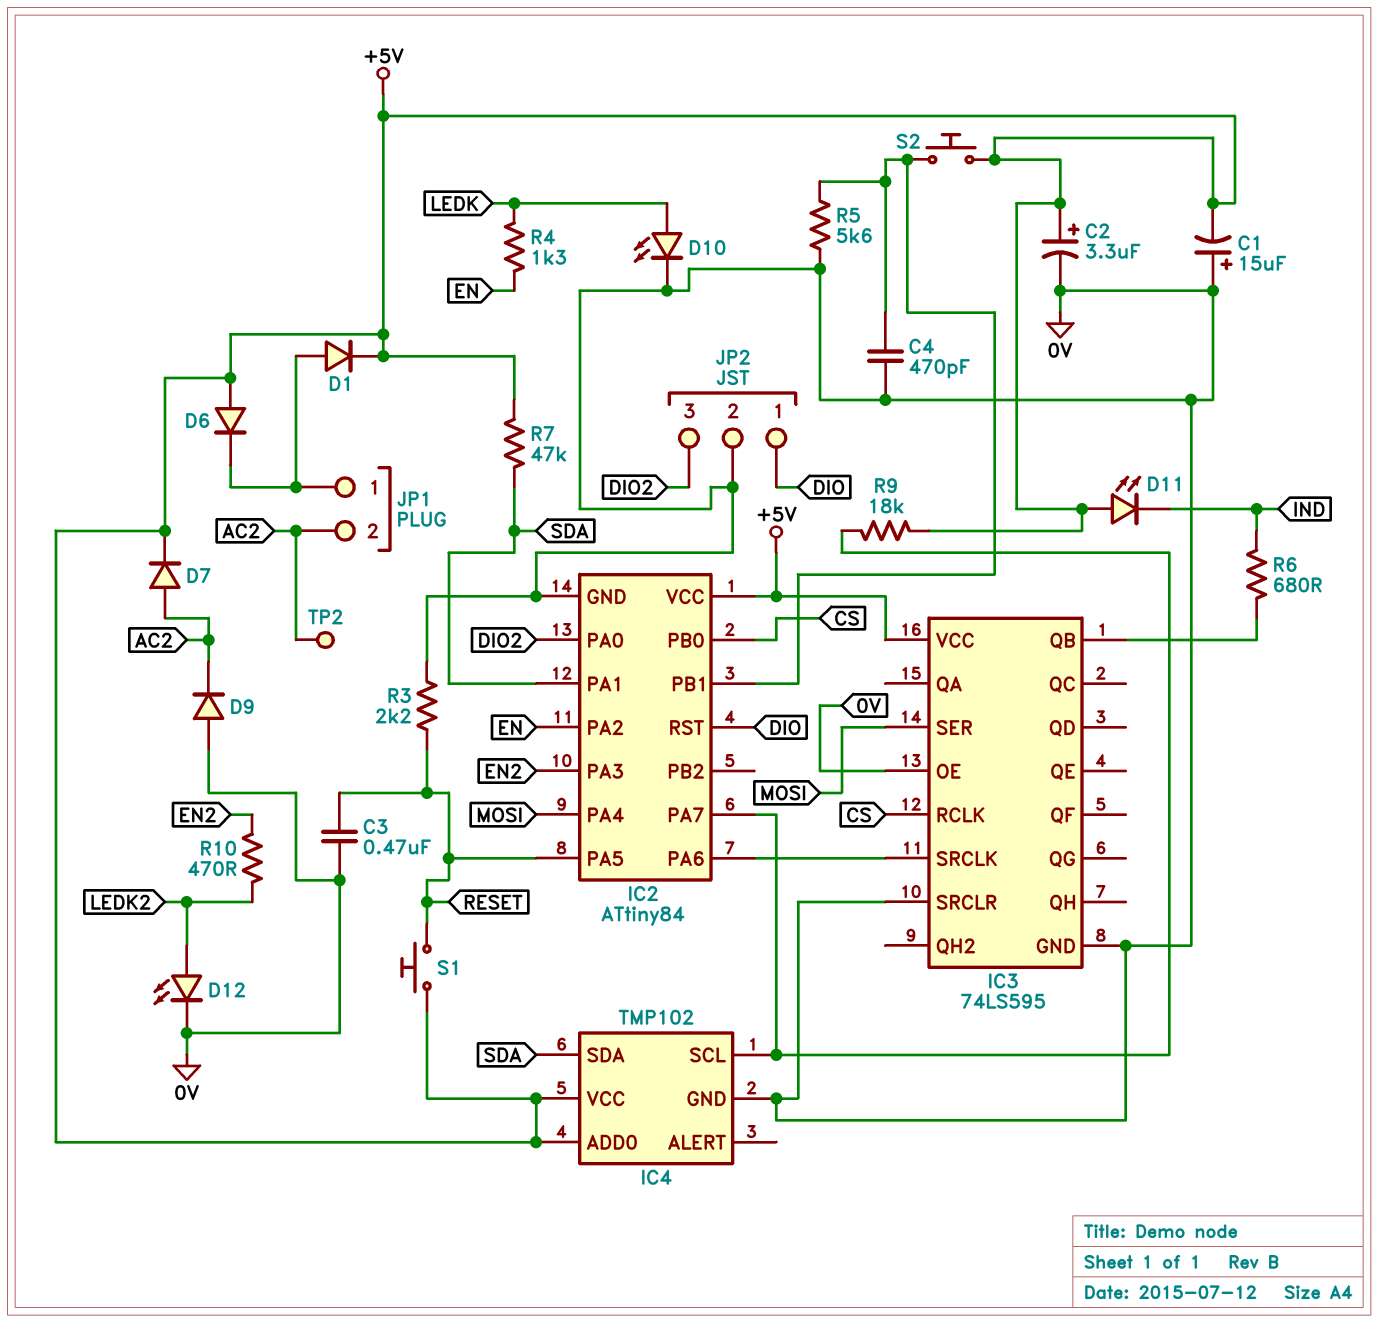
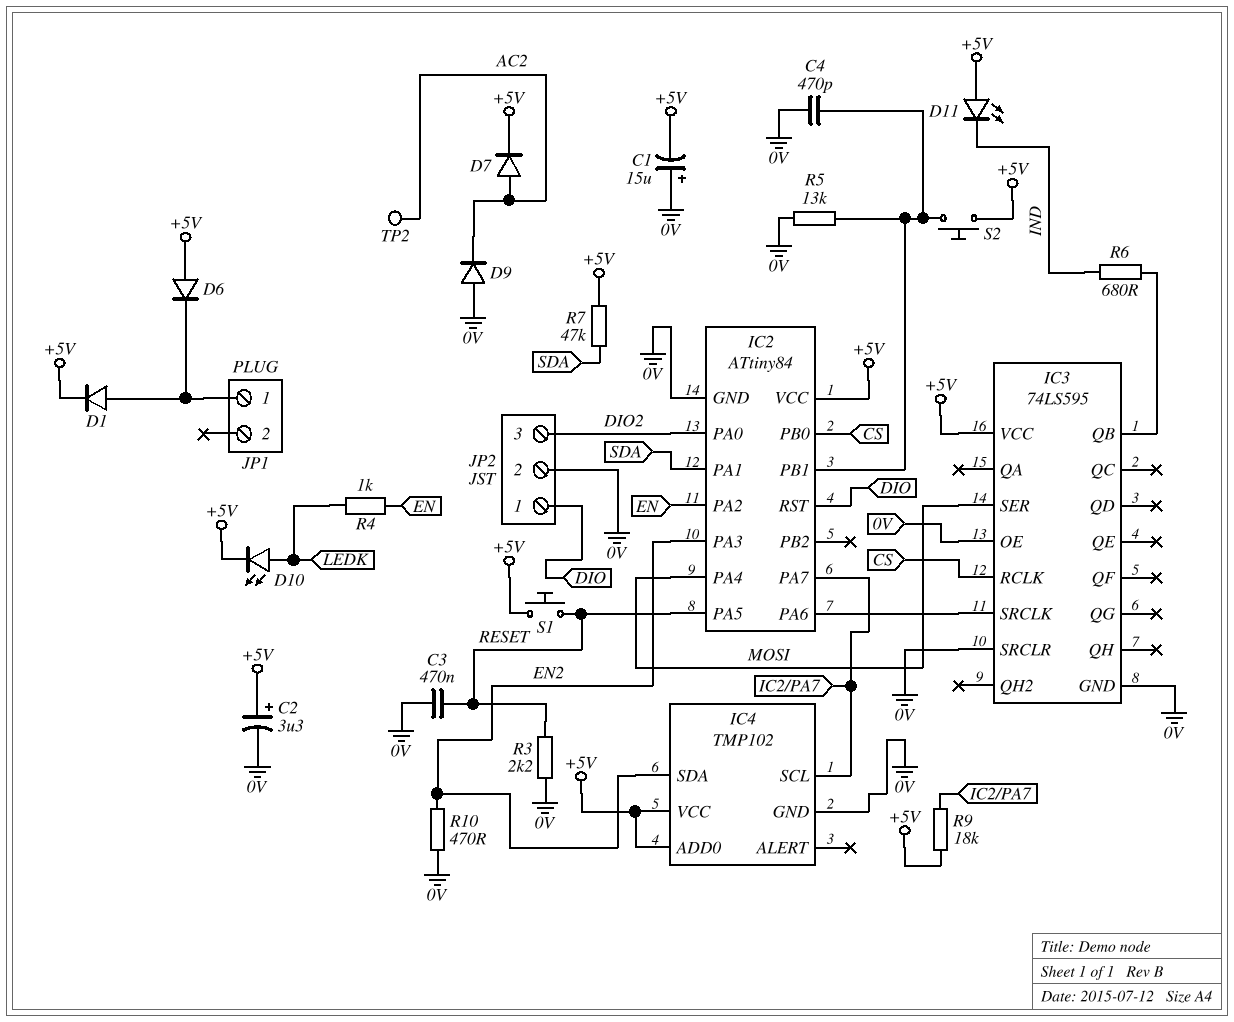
D10: LED (A LEDK, K 0V) -> LED (A LEDK, K +5V)
D12: LED (A LEDK2, K 0V) -> none
IC4 pin SDA: SDA -> EN2
JP1 pin 2: AC2 -> none
R4: 1.3k (EN, LEDK) -> 1k (EN, LEDK)
R5: 5.6k (0V, IC2/PB1) -> 13k (0V, IC2/PB1)
R10: 470 (EN2, LEDK2) -> 470 (0V, EN2)

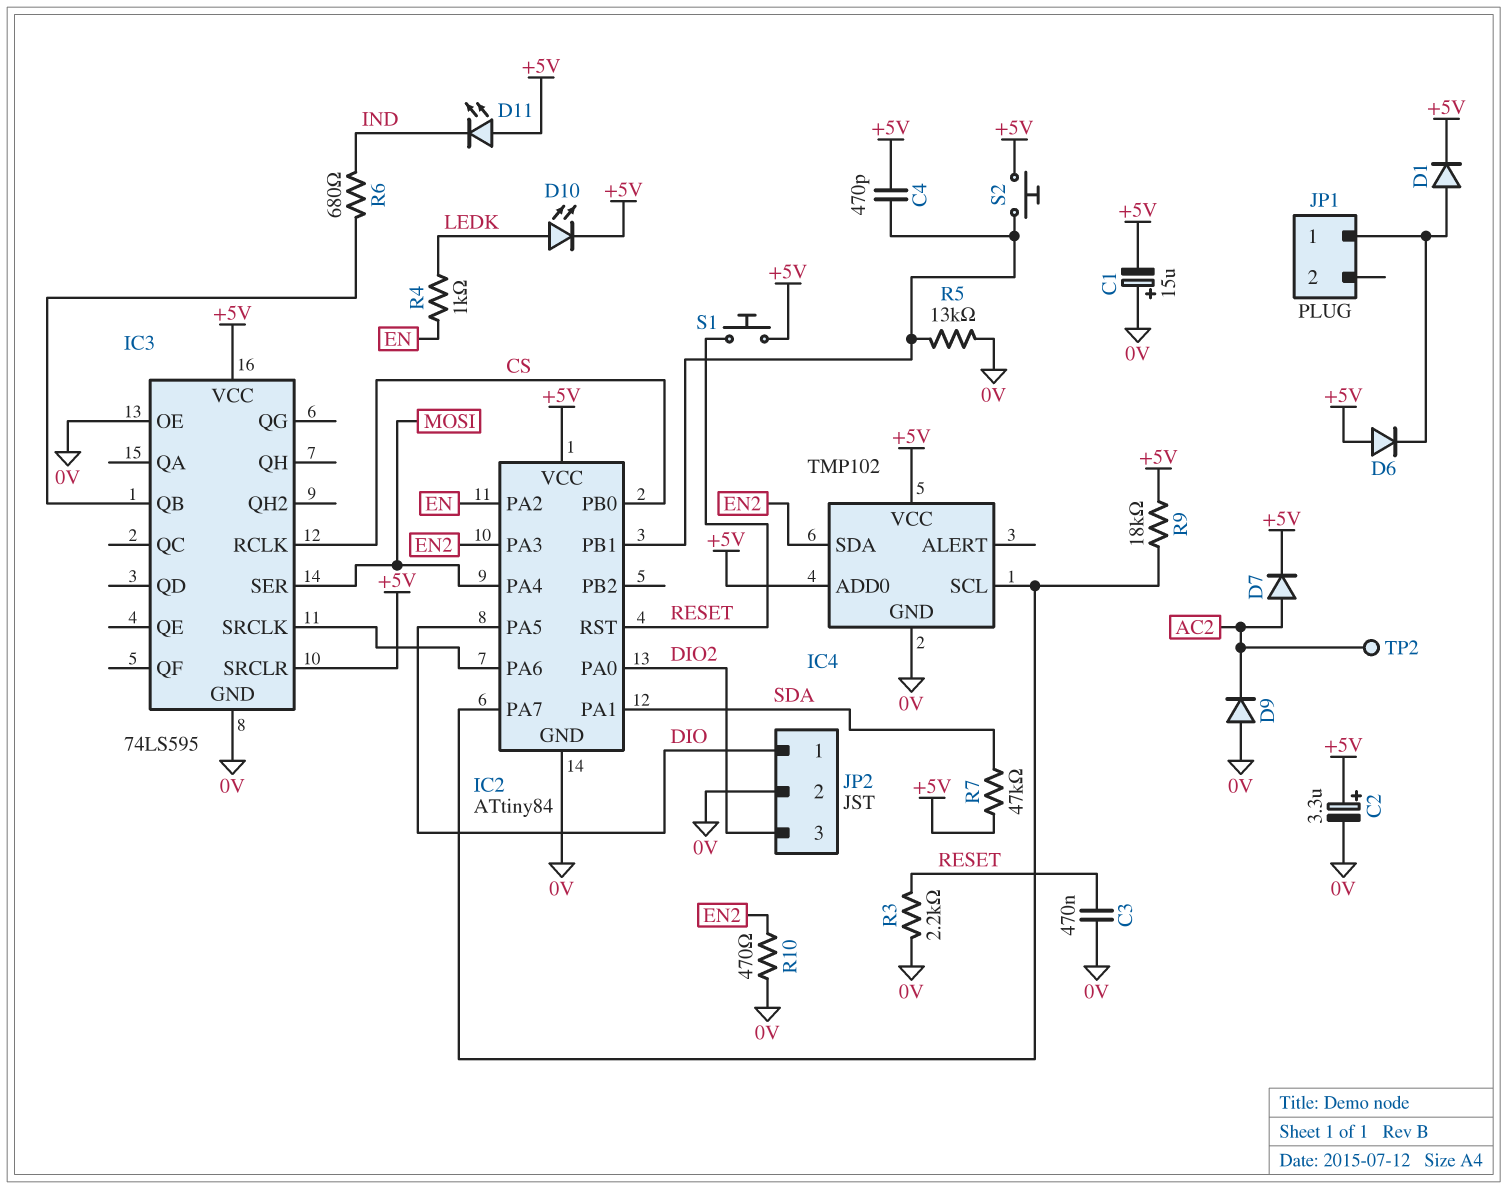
C4: 470pF (0V, IC2/PB1) -> 470pF (+5V, IC2/PB1)
IC2 pin PA5: RESET -> DIO
IC2 pin RST: DIO -> RESET
IC3 pin SRCLR: 0V -> +5V

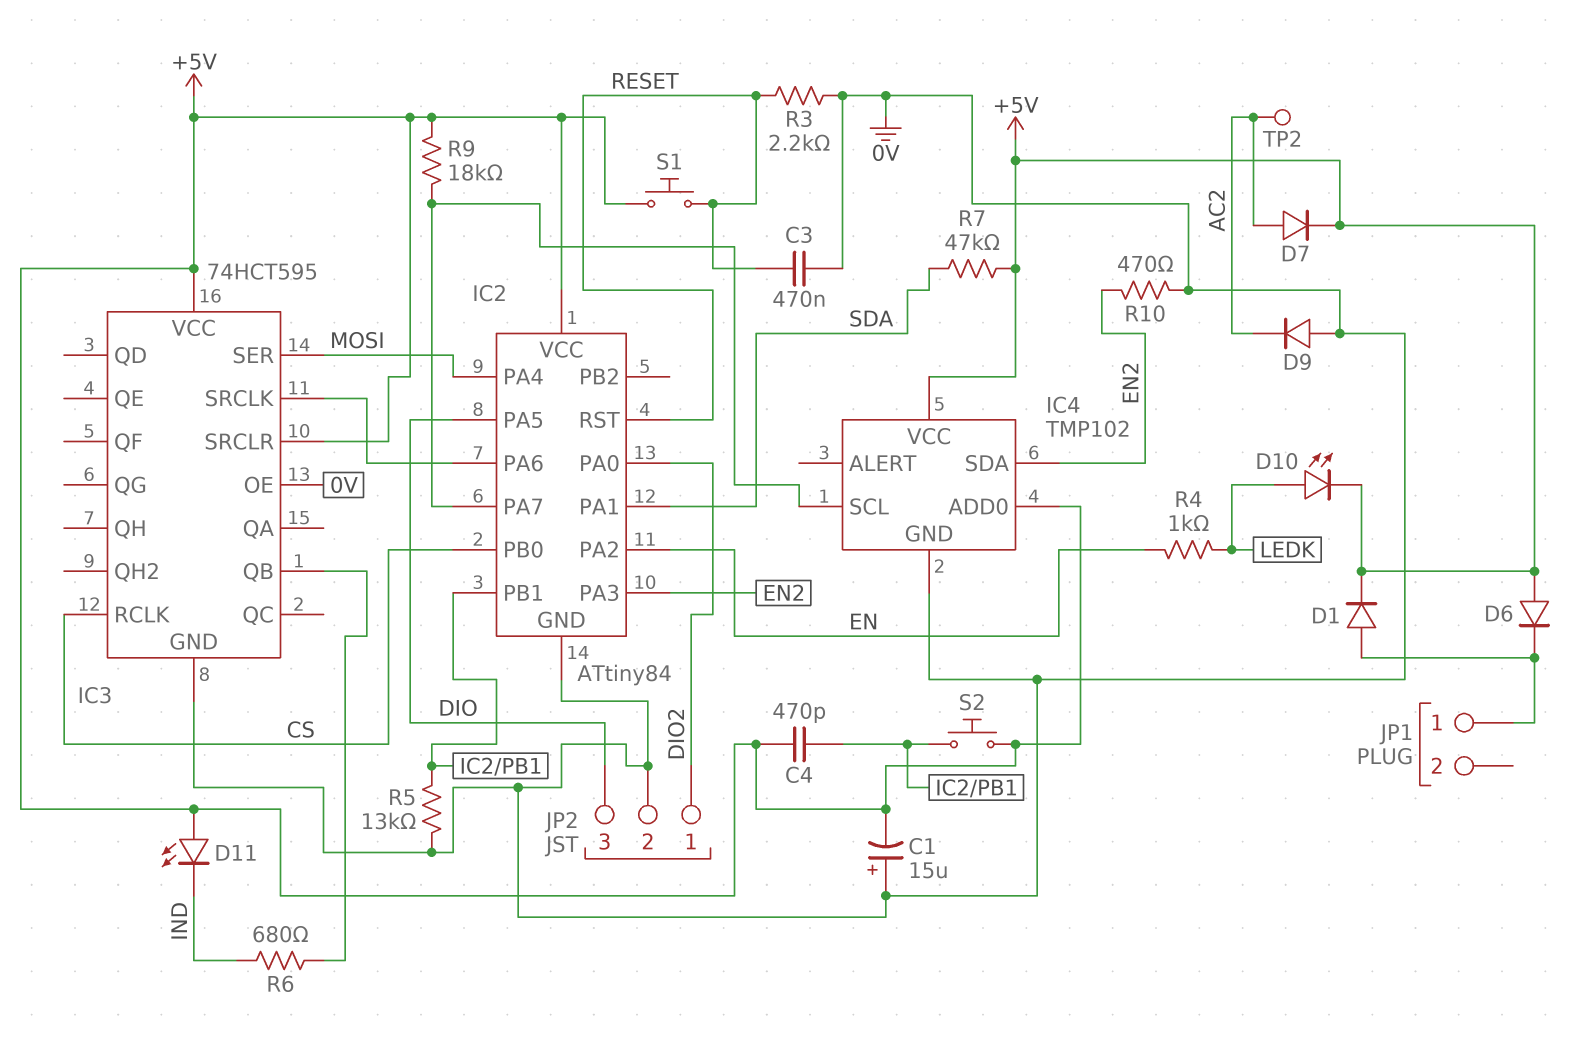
C2: 3.3uF (plus +5V, minus 0V) -> none
IC3: 74LS595 -> 74HCT595
JP2 pin 1: DIO -> DIO2
JP2 pin 3: DIO2 -> DIO

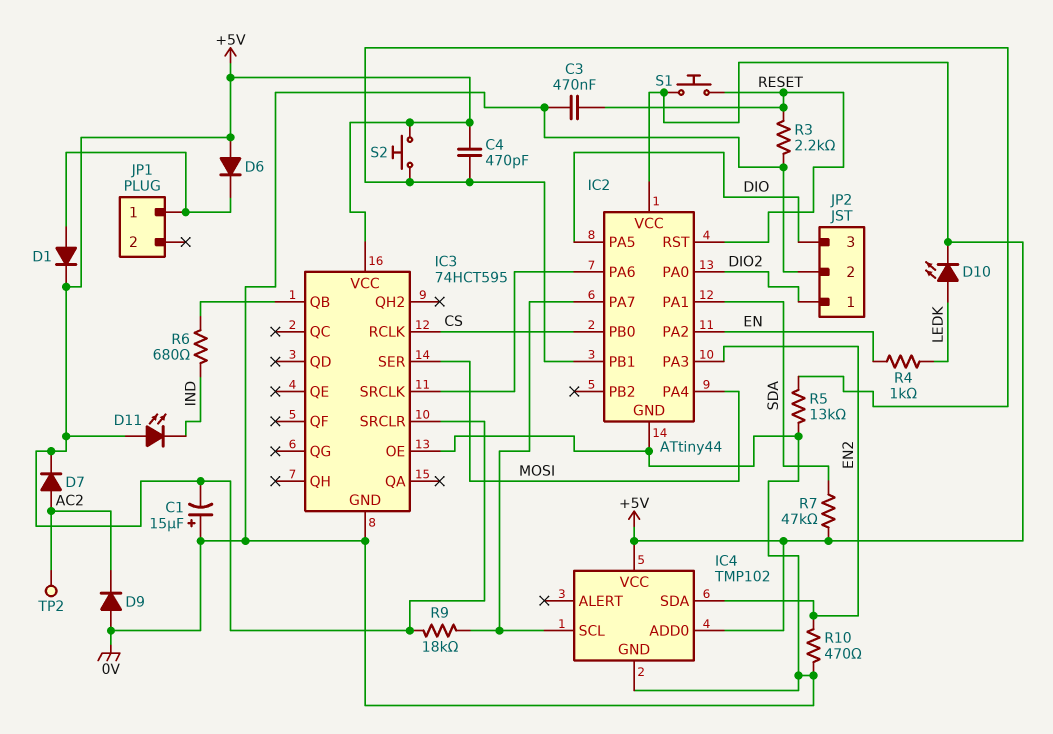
IC2: ATtiny84 -> ATtiny44

